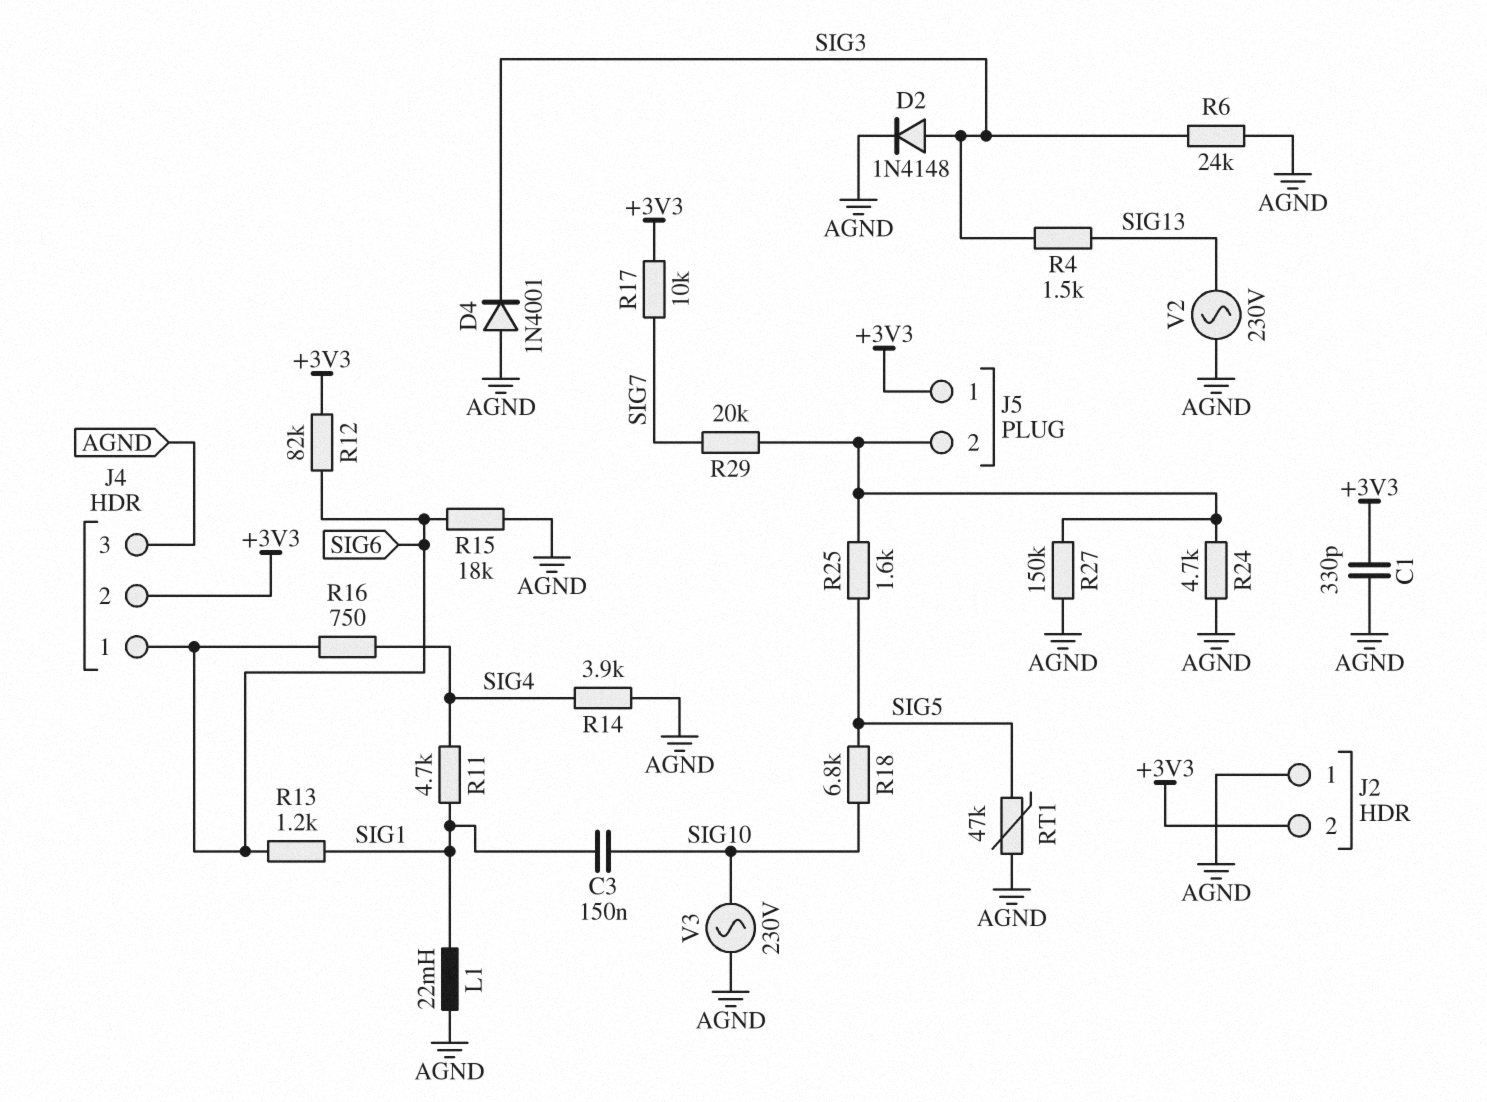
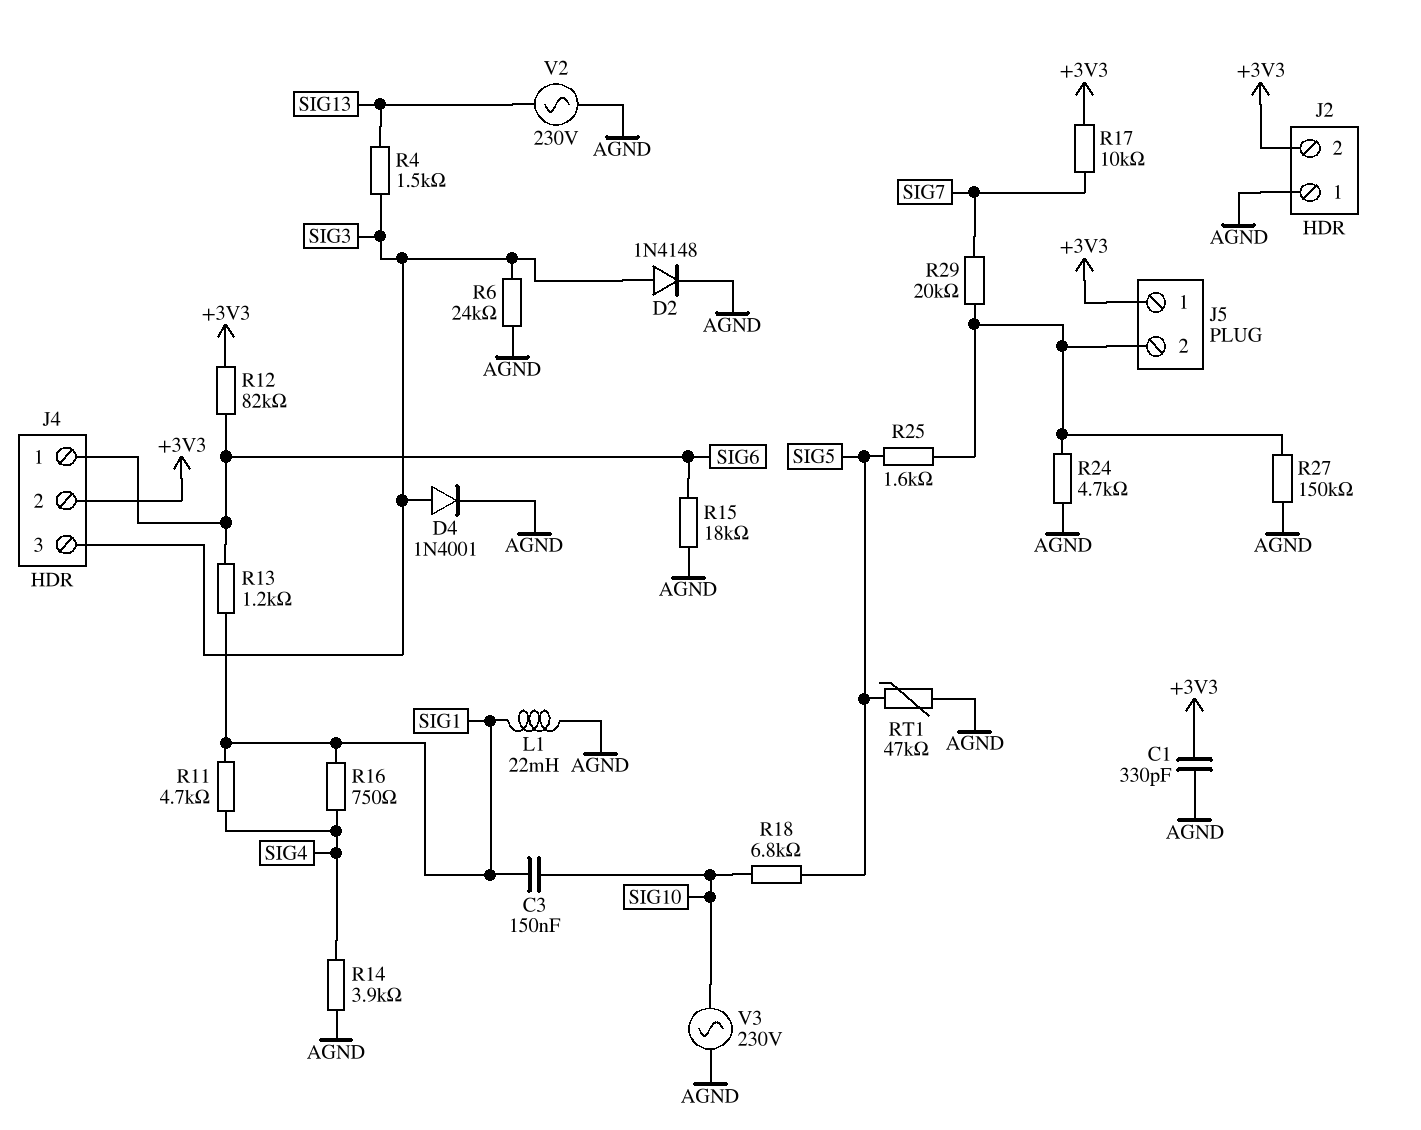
D4: diode 1N4001 (A AGND, K SIG3) -> diode 1N4001 (A SIG3, K AGND)
J4 pin 3: AGND -> SIG3
R16: 750 (SIG4, SIG6) -> 750 (SIG1, SIG4)

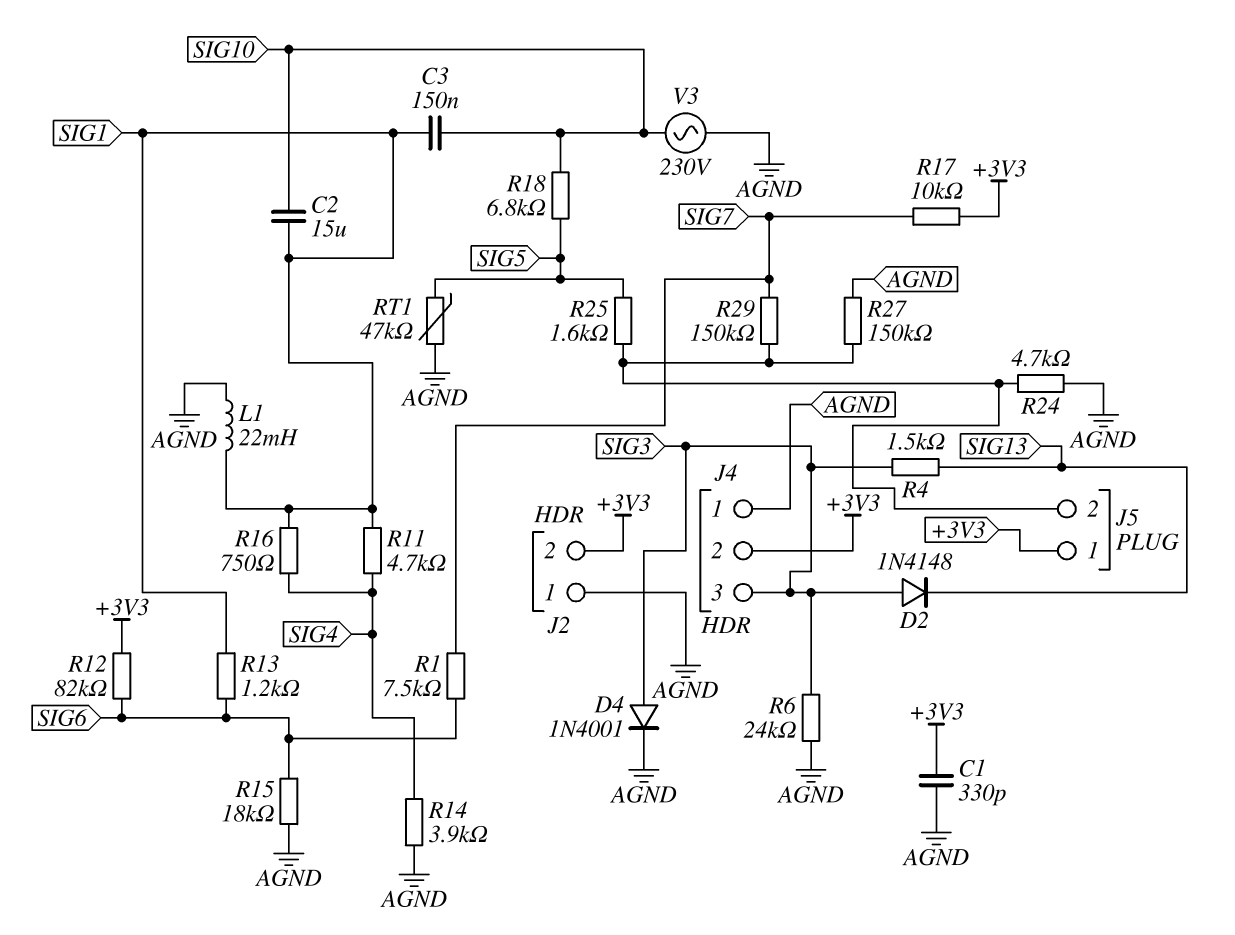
C2: none -> 15uF (SIG1, SIG10)
D2: diode 1N4148 (A SIG3, K AGND) -> diode 1N4148 (A SIG3, K SIG13)
J4 pin 1: SIG6 -> AGND
R1: none -> 7.5k (SIG6, SIG7)
R29: 20k (J5/2, SIG7) -> 150k (J5/2, SIG7)
V2: AC 230V (AGND, SIG13) -> none

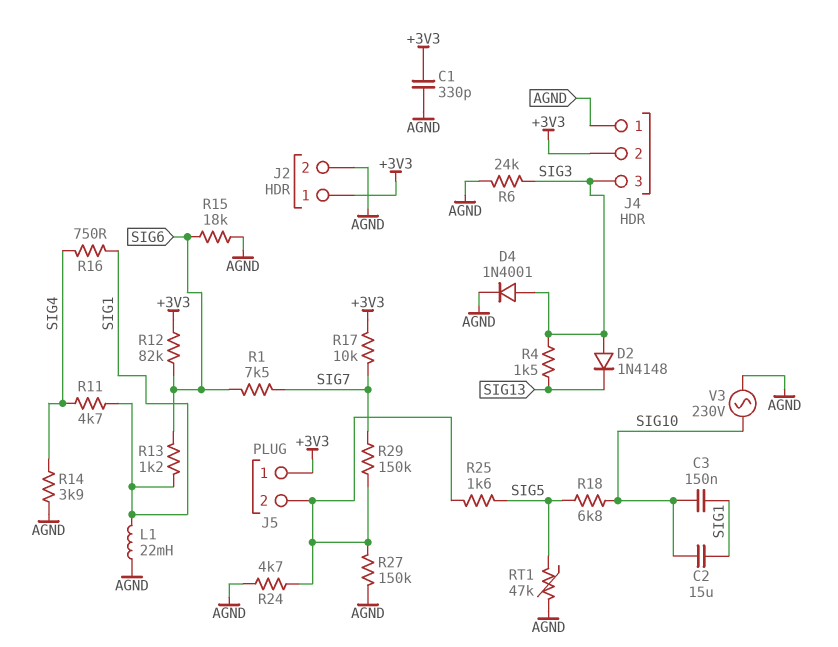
J2 pin 1: AGND -> +3V3
J2 pin 2: +3V3 -> AGND

